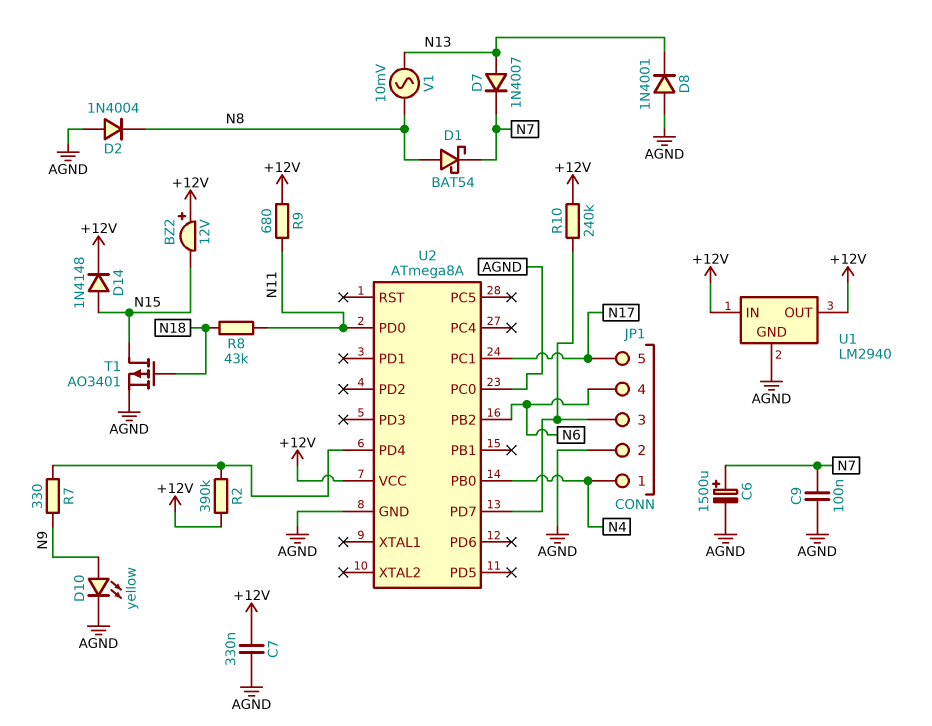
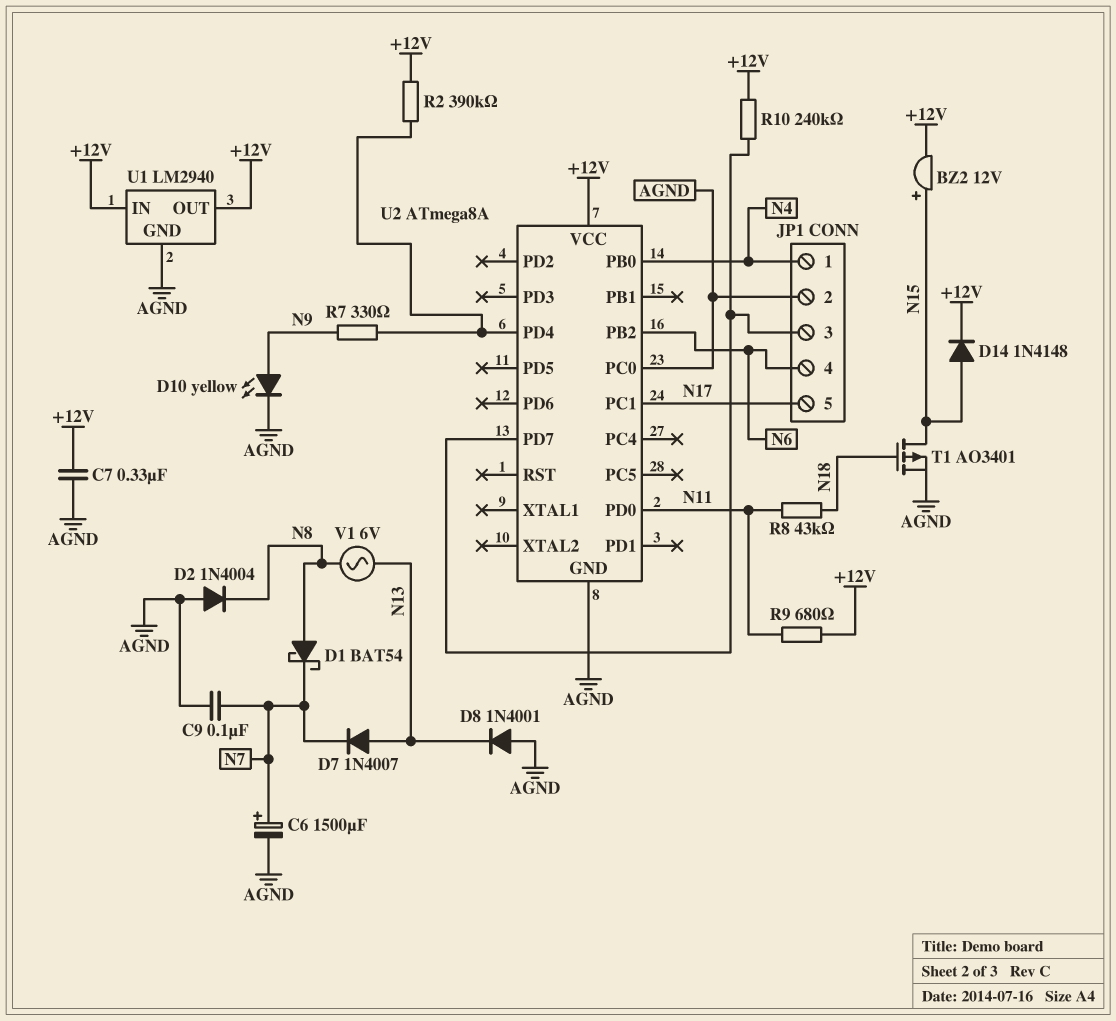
BZ2: buzzer 12V (plus +12V, minus N15) -> buzzer 12V (plus N15, minus +12V)
V1: AC 10mV (N8, N13) -> AC 6V (N8, N13)

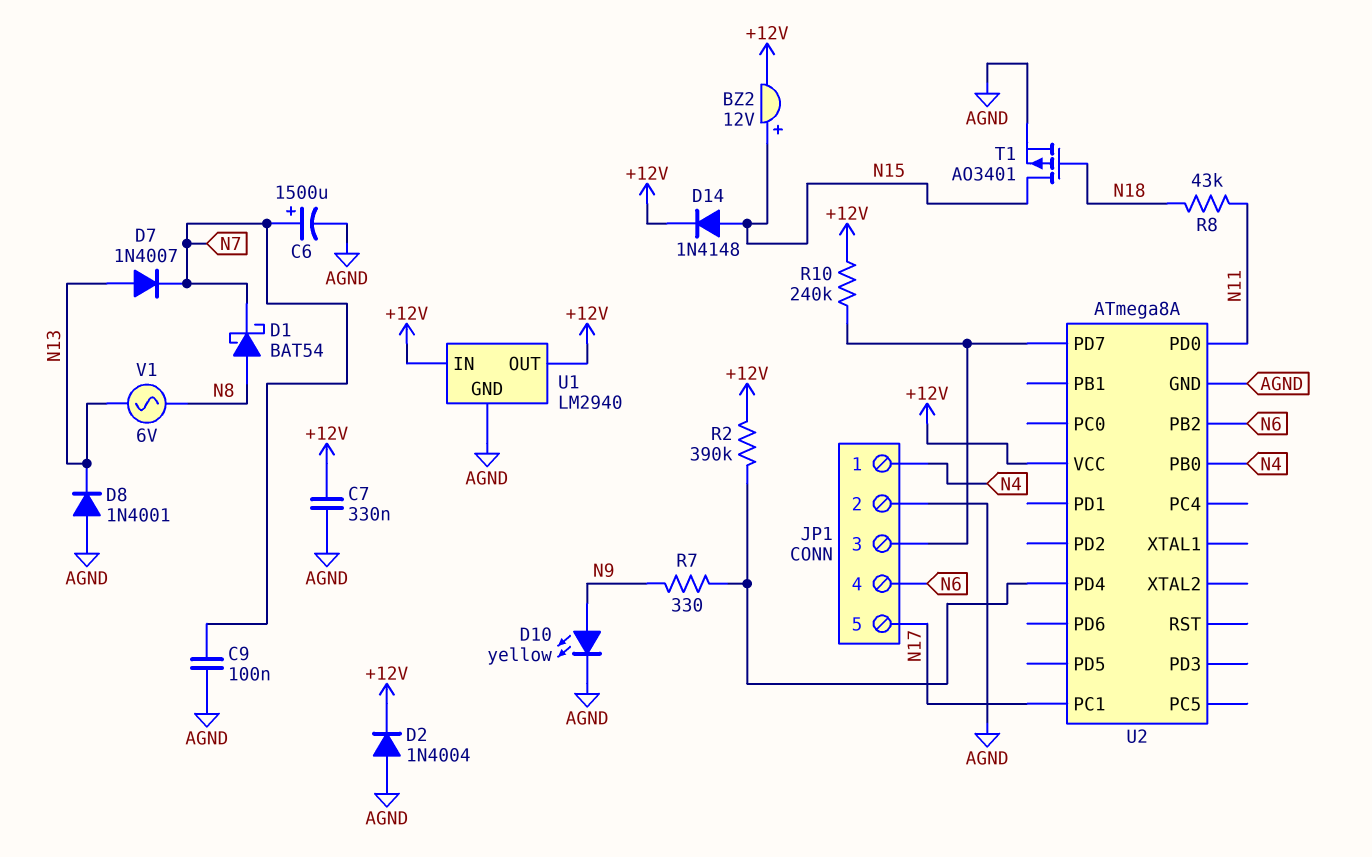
D2: diode 1N4004 (A AGND, K N8) -> diode 1N4004 (A AGND, K +12V)
R9: 680 (+12V, N11) -> none
U2 pin PC0: AGND -> none

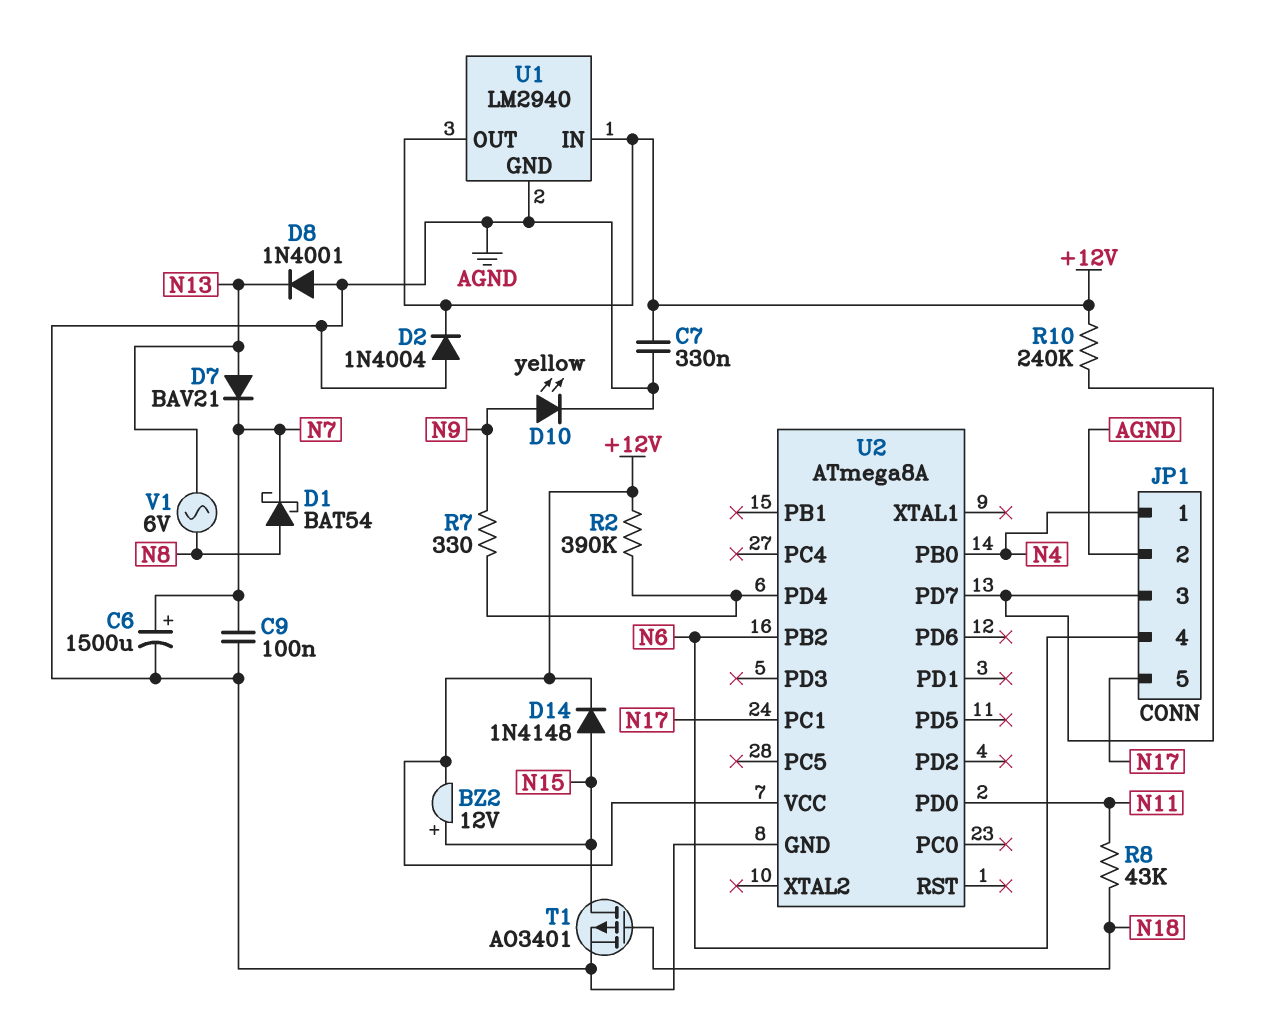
D7: diode 1N4007 (A N13, K N7) -> diode BAV21 (A N13, K N7)

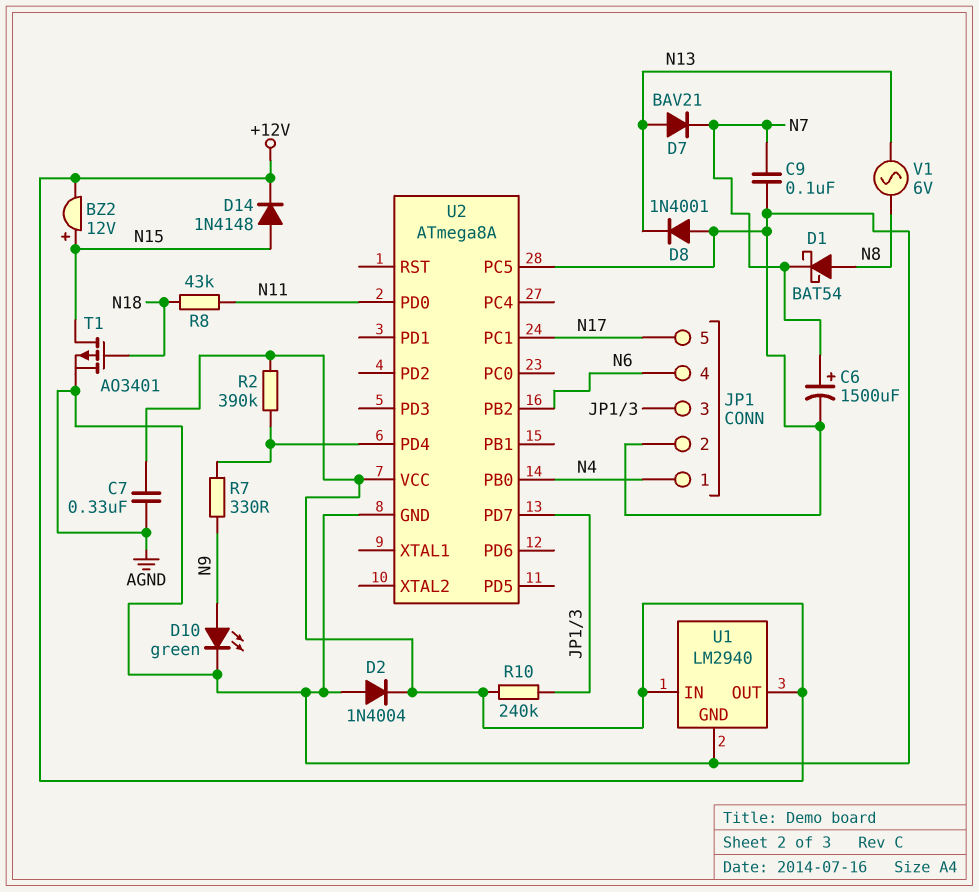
D10: LED yellow (A N9, K AGND) -> LED green (A N9, K AGND)
U2 pin PC5: none -> AGND

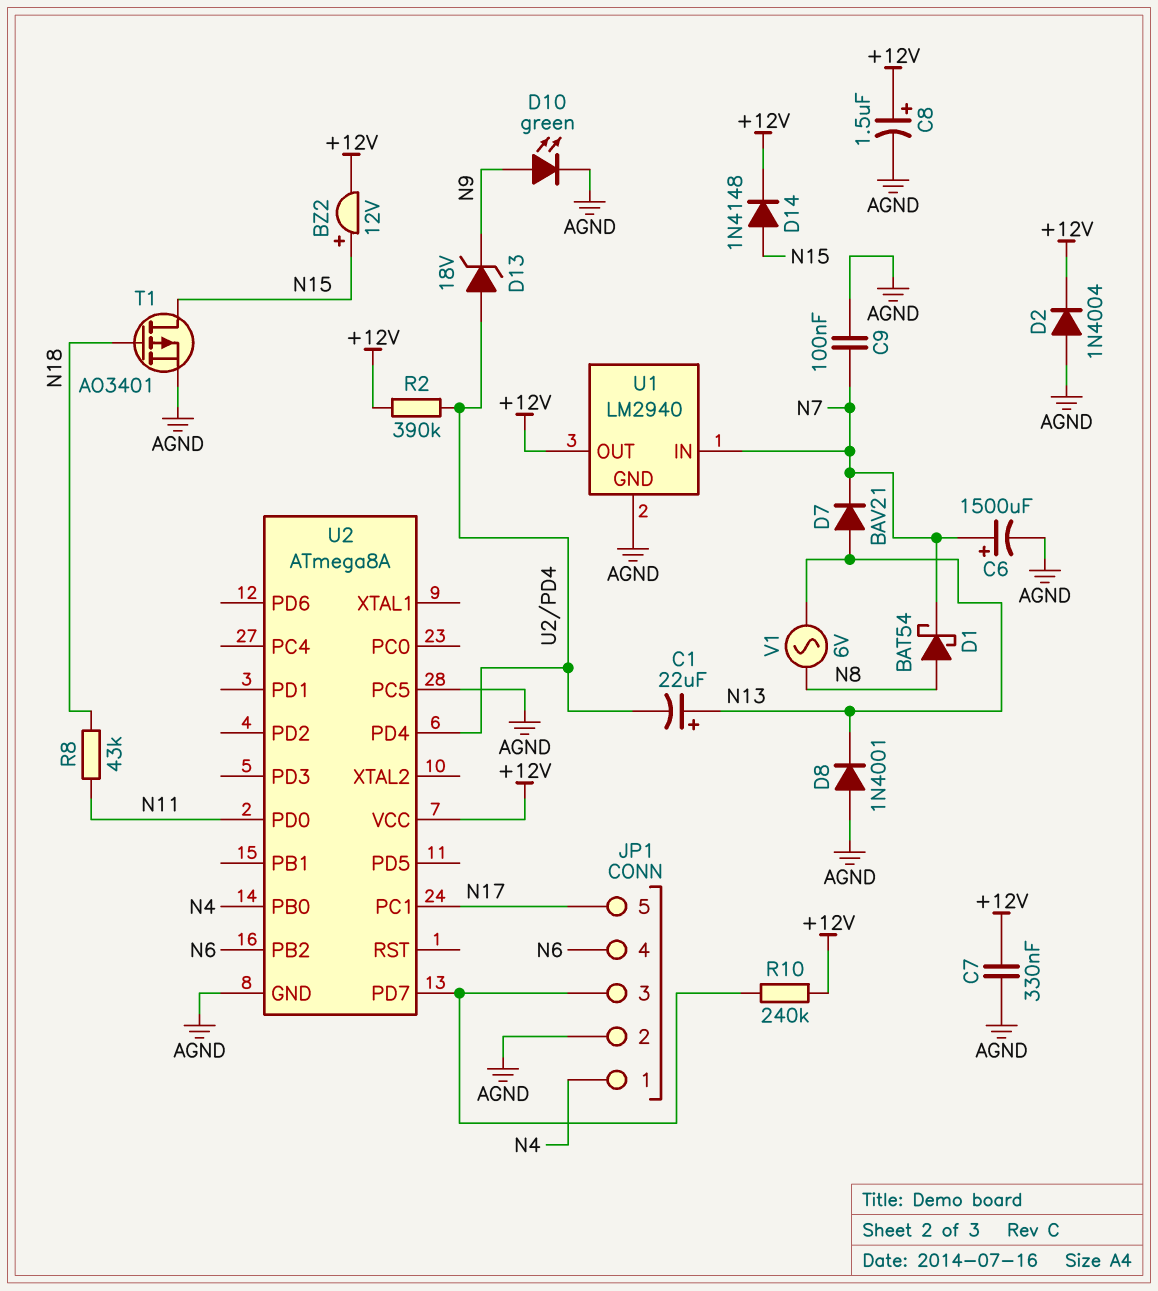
C1: none -> 22uF (plus N13, minus U2/PD4)
C8: none -> 1.5uF (plus +12V, minus AGND)
D13: none -> zener 18V (A U2/PD4, K N9)
R7: 330 (N9, U2/PD4) -> none
U1 pin IN: +12V -> N7

